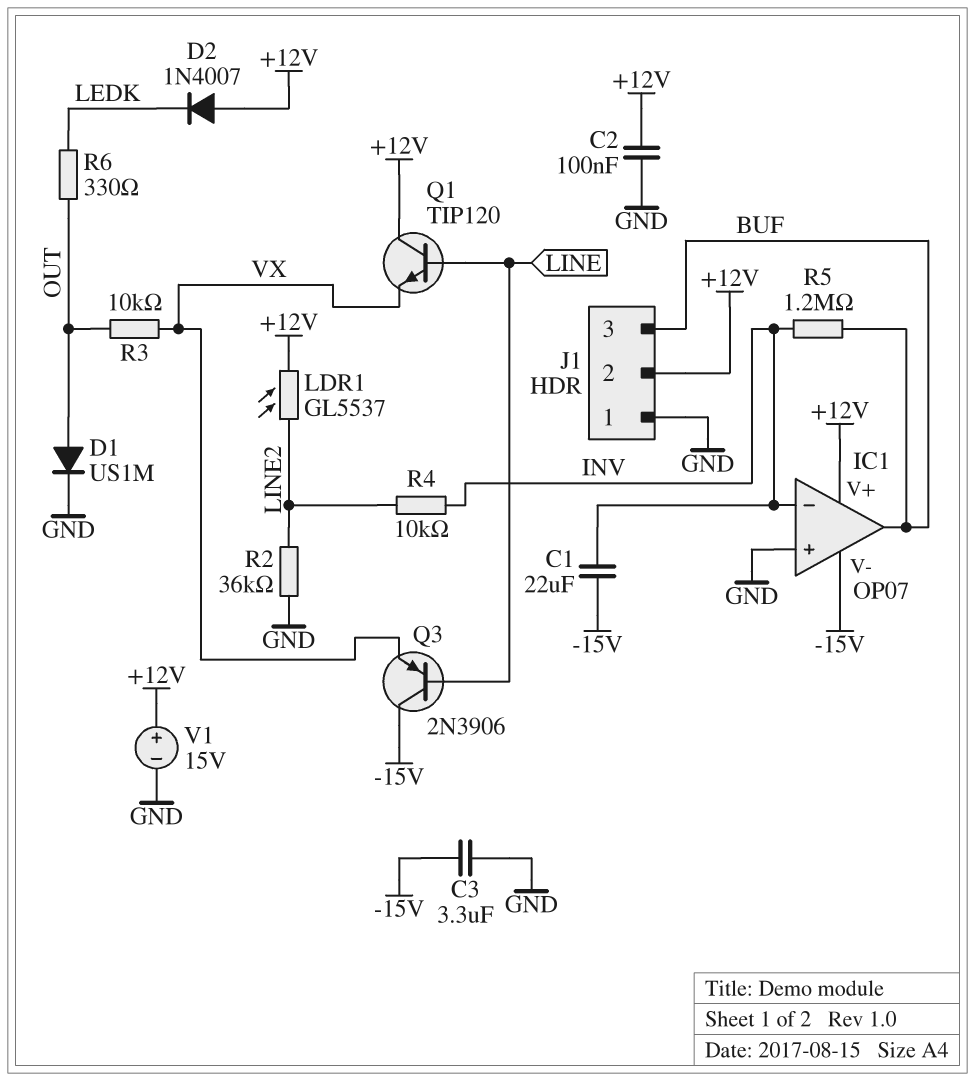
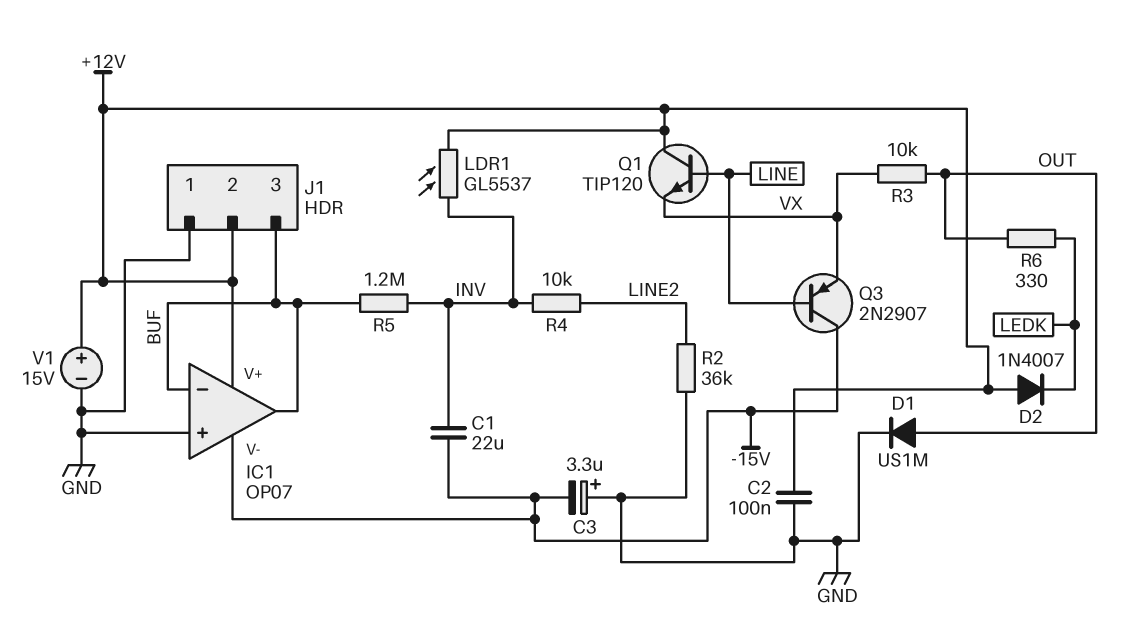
C3: 3.3uF (-15V, GND) -> 3.3uF (plus GND, minus -15V)
IC1 pin in-: INV -> BUF
LDR1: GL5537 (+12V, LINE2) -> GL5537 (+12V, INV)
Q3: PNP 2N3906 (B LINE, C -15V, E VX) -> PNP 2N2907 (B LINE, C -15V, E VX)

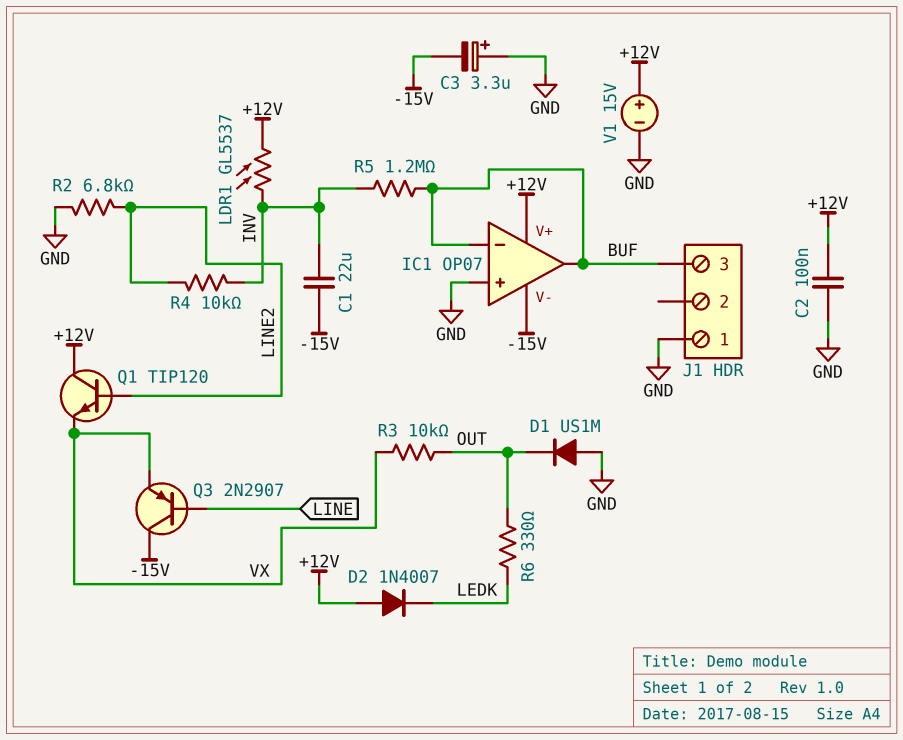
D1: diode US1M (A OUT, K GND) -> diode US1M (A GND, K OUT)
J1 pin 2: +12V -> none
Q1: NPN TIP120 (B LINE, C +12V, E VX) -> NPN TIP120 (B LINE2, C +12V, E VX)
R2: 36k (GND, LINE2) -> 6.8k (GND, LINE2)

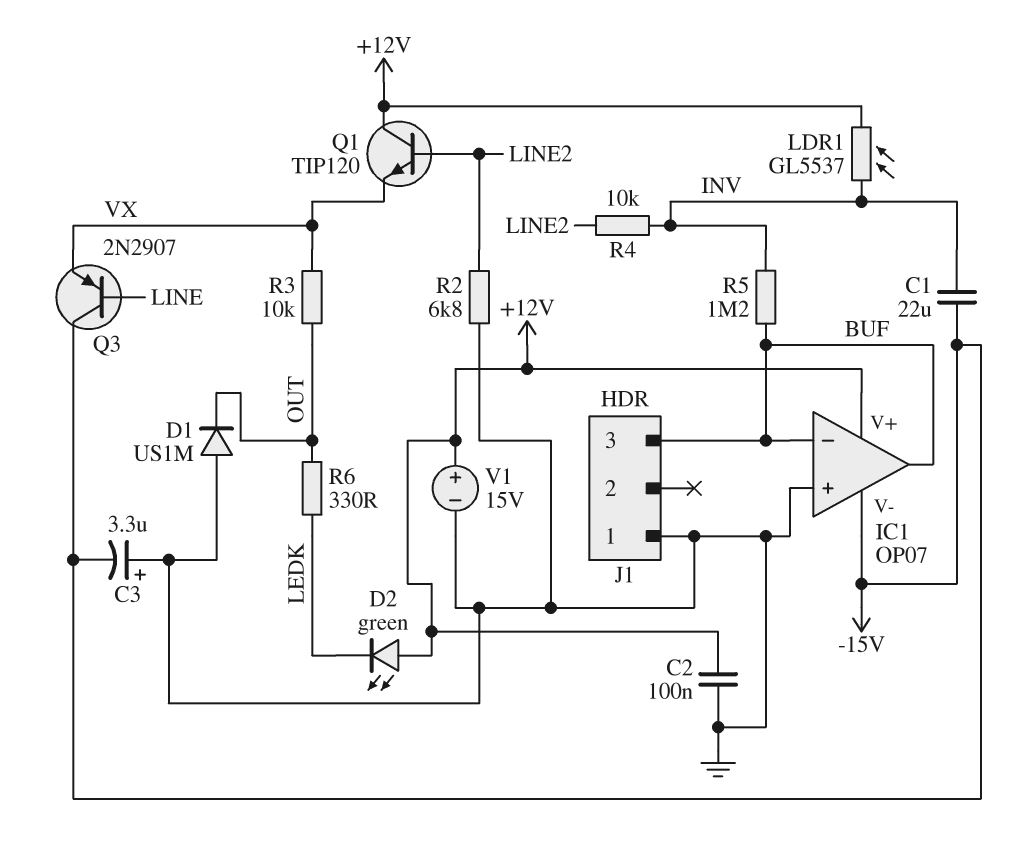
D2: diode 1N4007 (A +12V, K LEDK) -> LED green (A +12V, K LEDK)

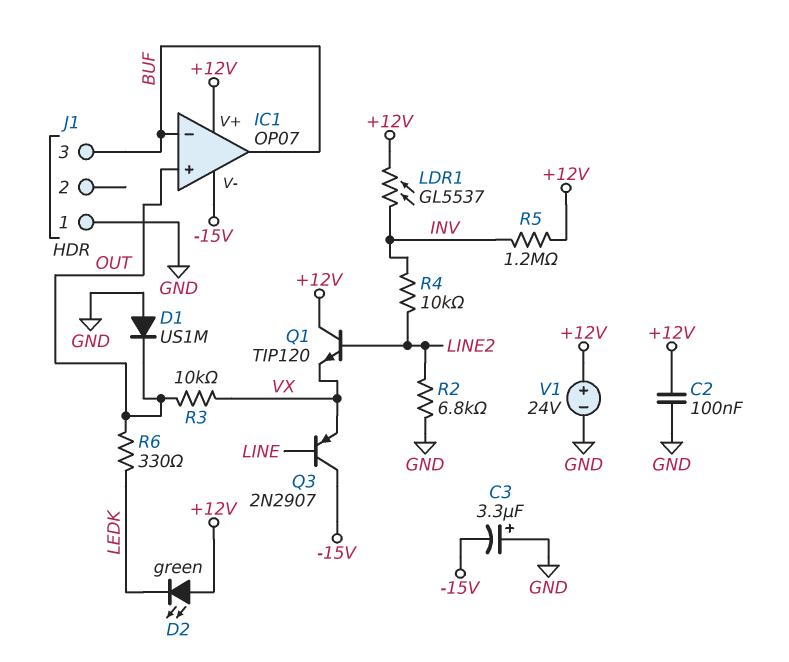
C1: 22uF (-15V, INV) -> none
IC1 pin in+: GND -> OUT
R5: 1.2M (BUF, INV) -> 1.2M (+12V, INV)
V1: 15V (plus +12V, minus GND) -> 24V (plus +12V, minus GND)

